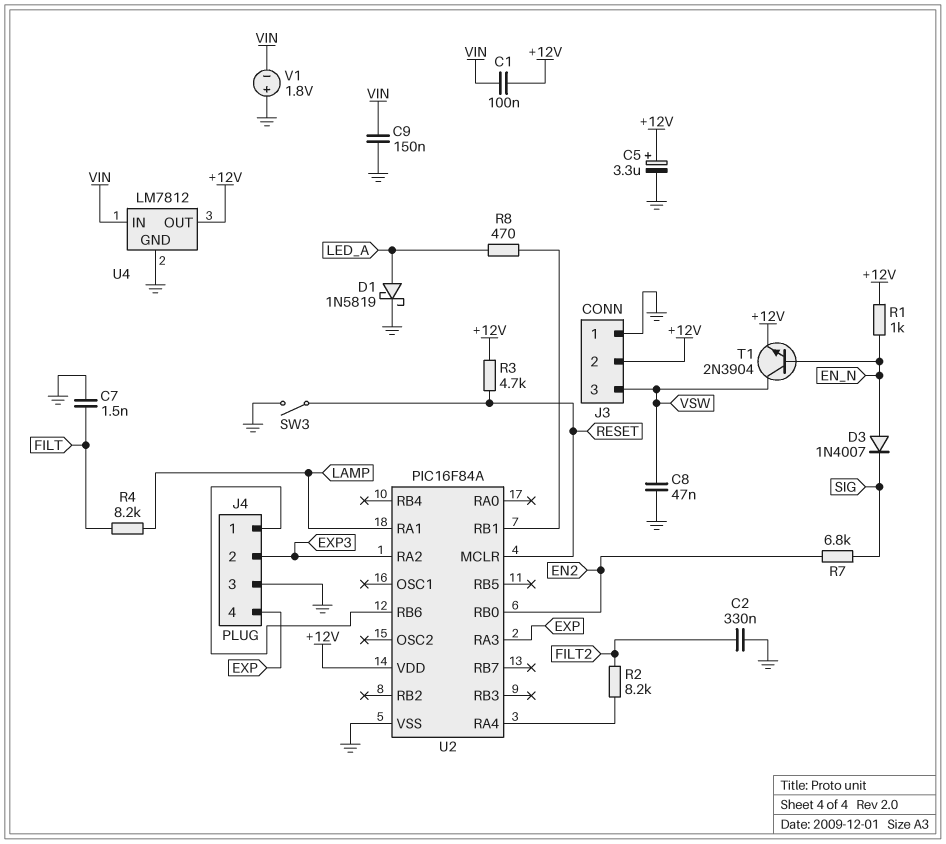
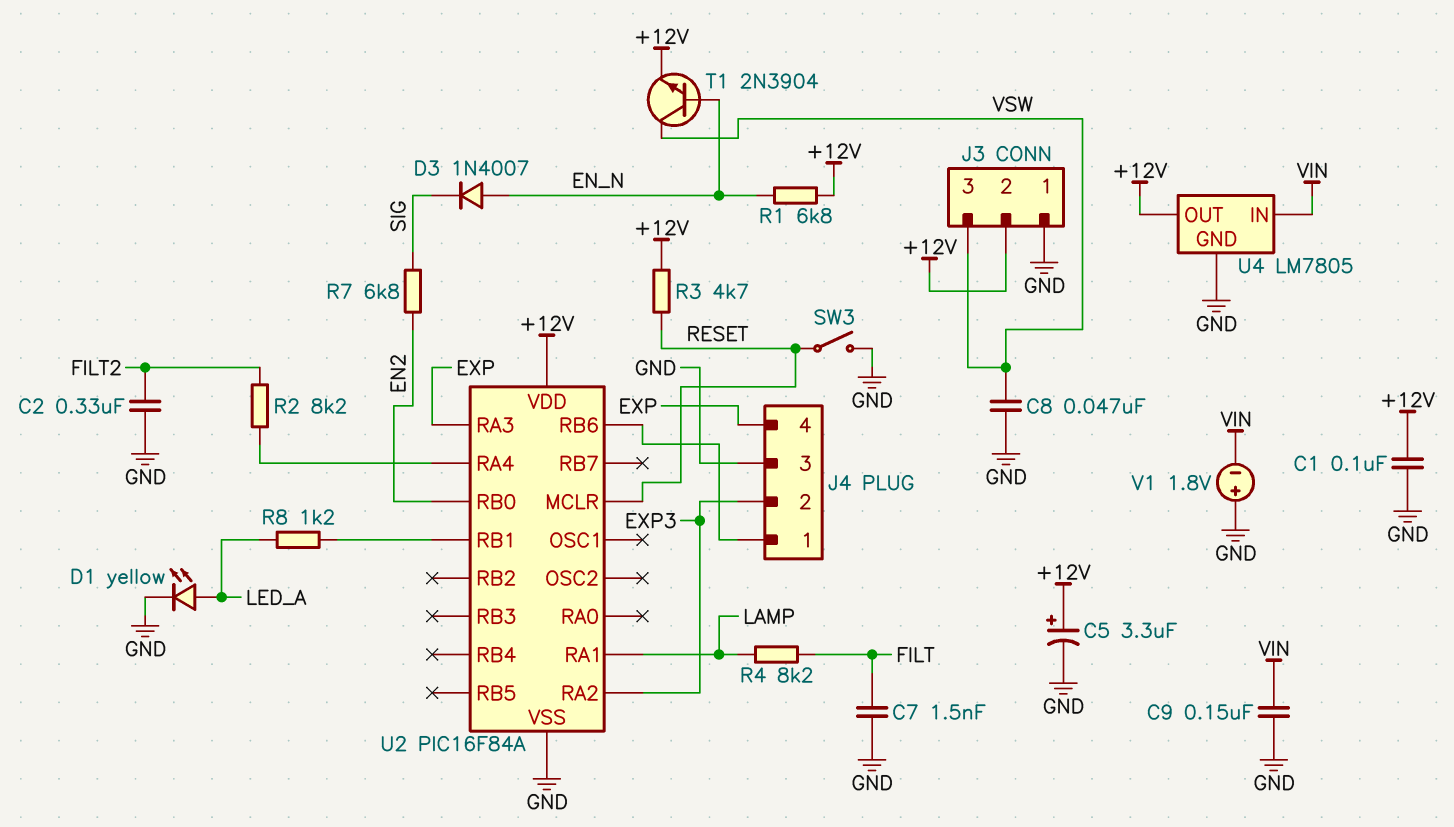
C1: 100nF (+12V, VIN) -> 100nF (+12V, GND)
D1: schottky 1N5819 (A LED_A, K GND) -> LED yellow (A LED_A, K GND)
R1: 1k (+12V, EN_N) -> 6.8k (+12V, EN_N)
R8: 470 (LED_A, U2/RB1) -> 1.2k (LED_A, U2/RB1)
U4: LM7812 -> LM7805

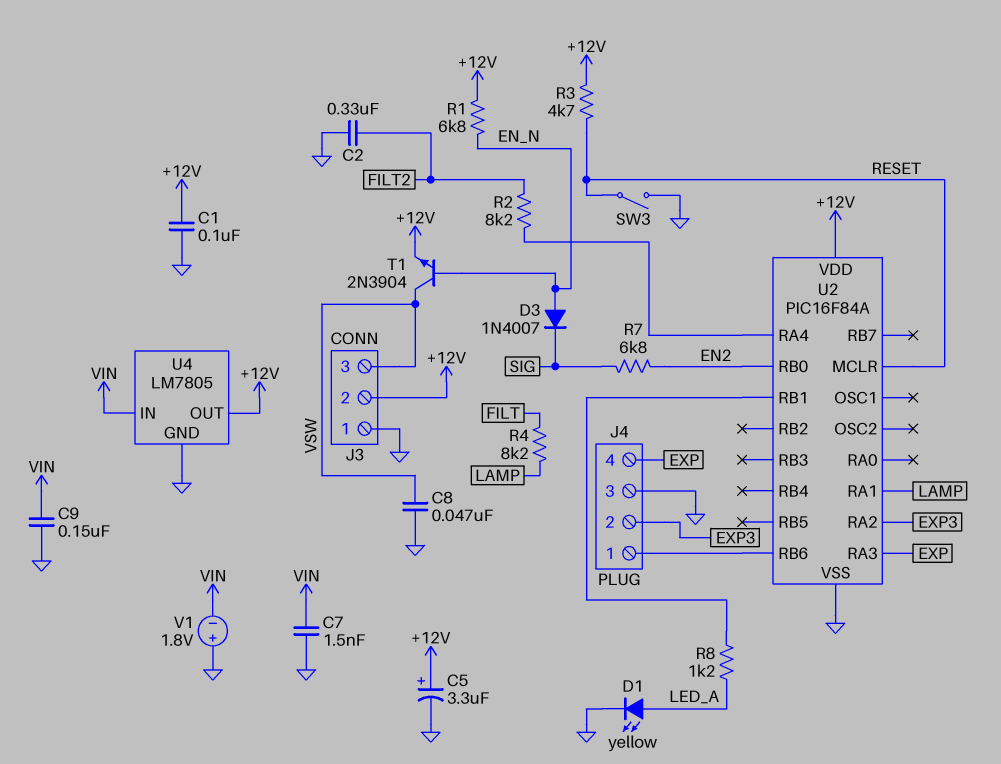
C7: 1.5nF (FILT, GND) -> 1.5nF (GND, VIN)

